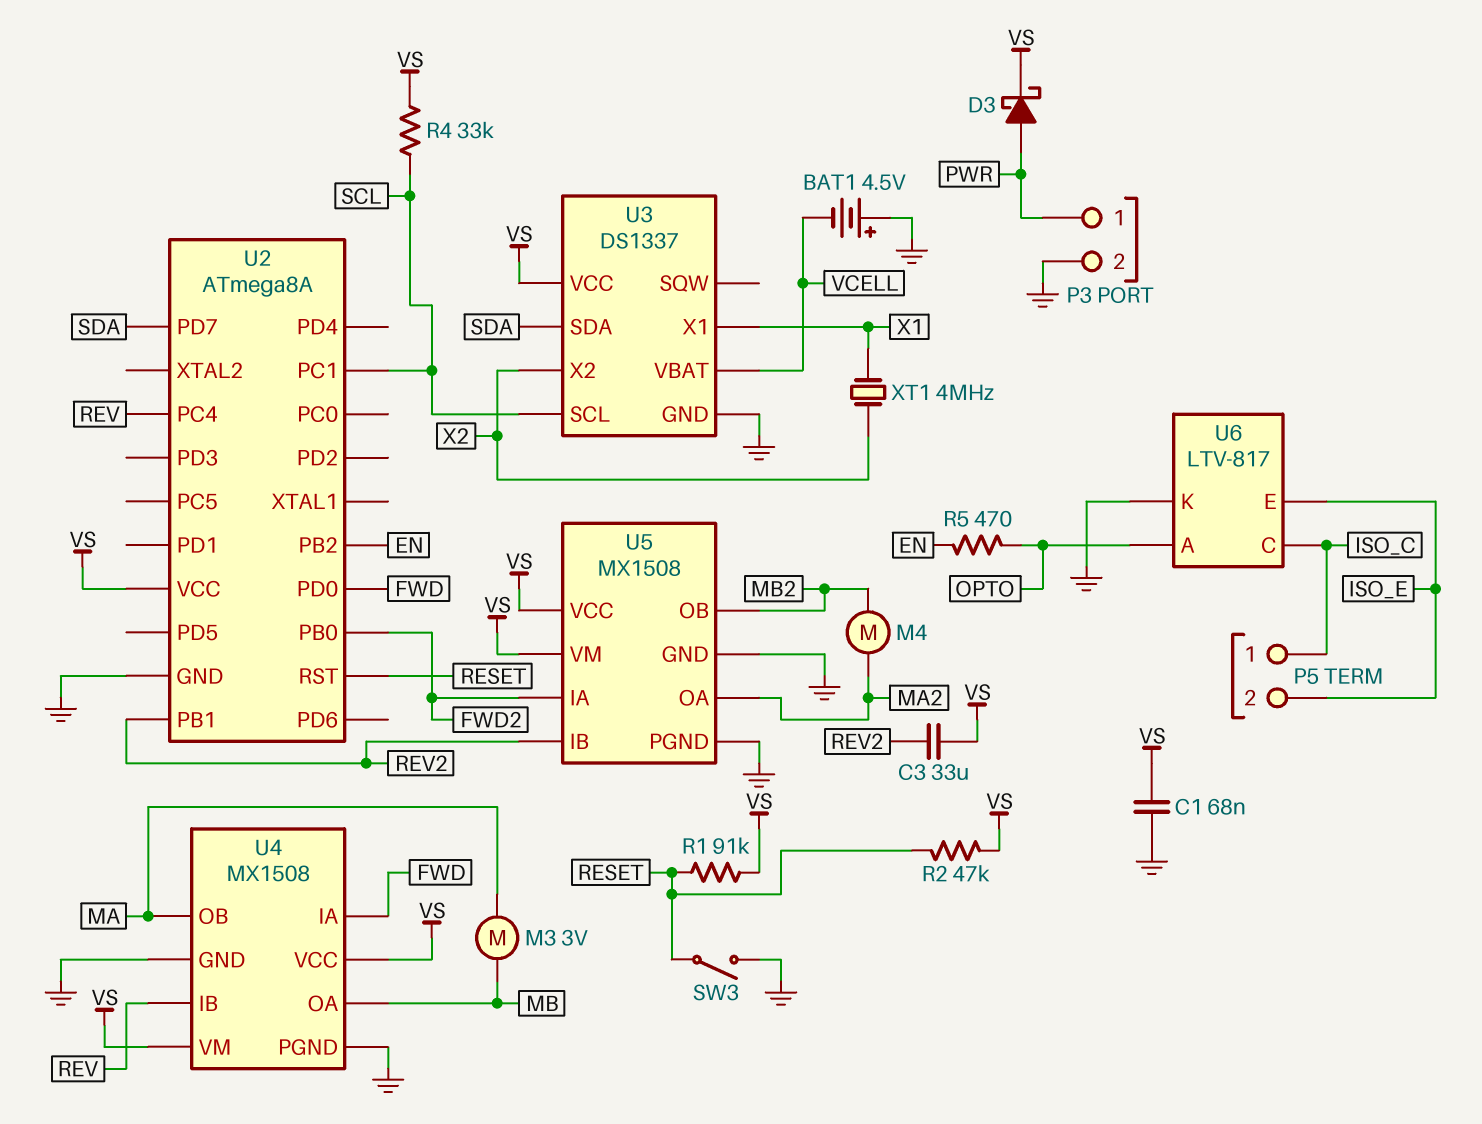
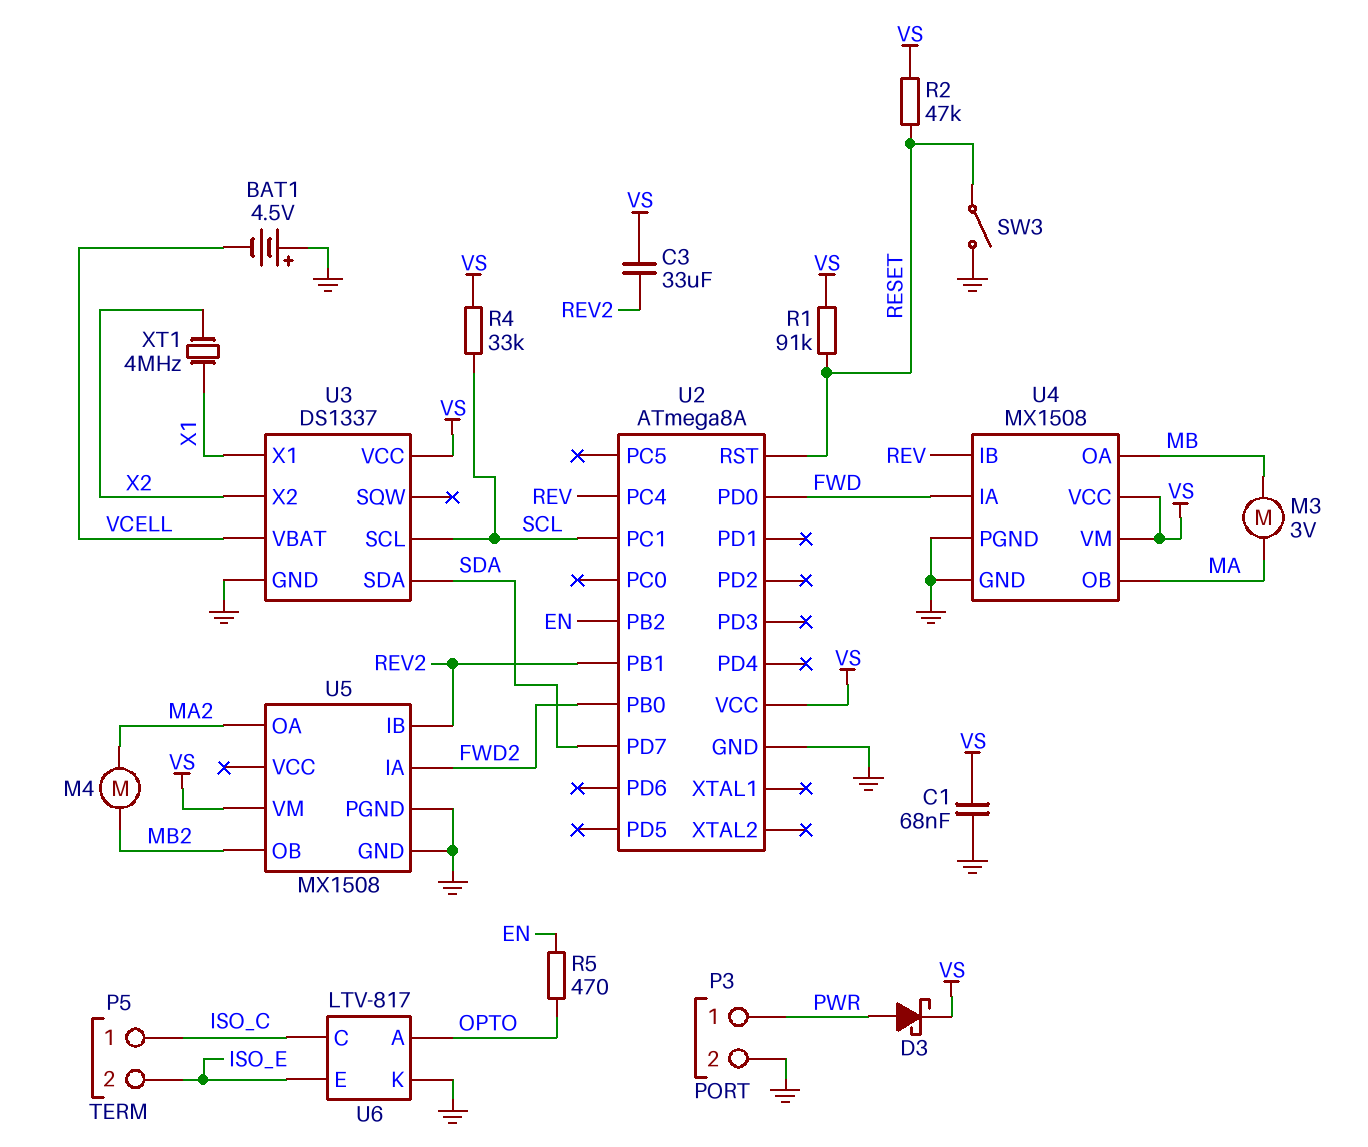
U5 pin VCC: VS -> none

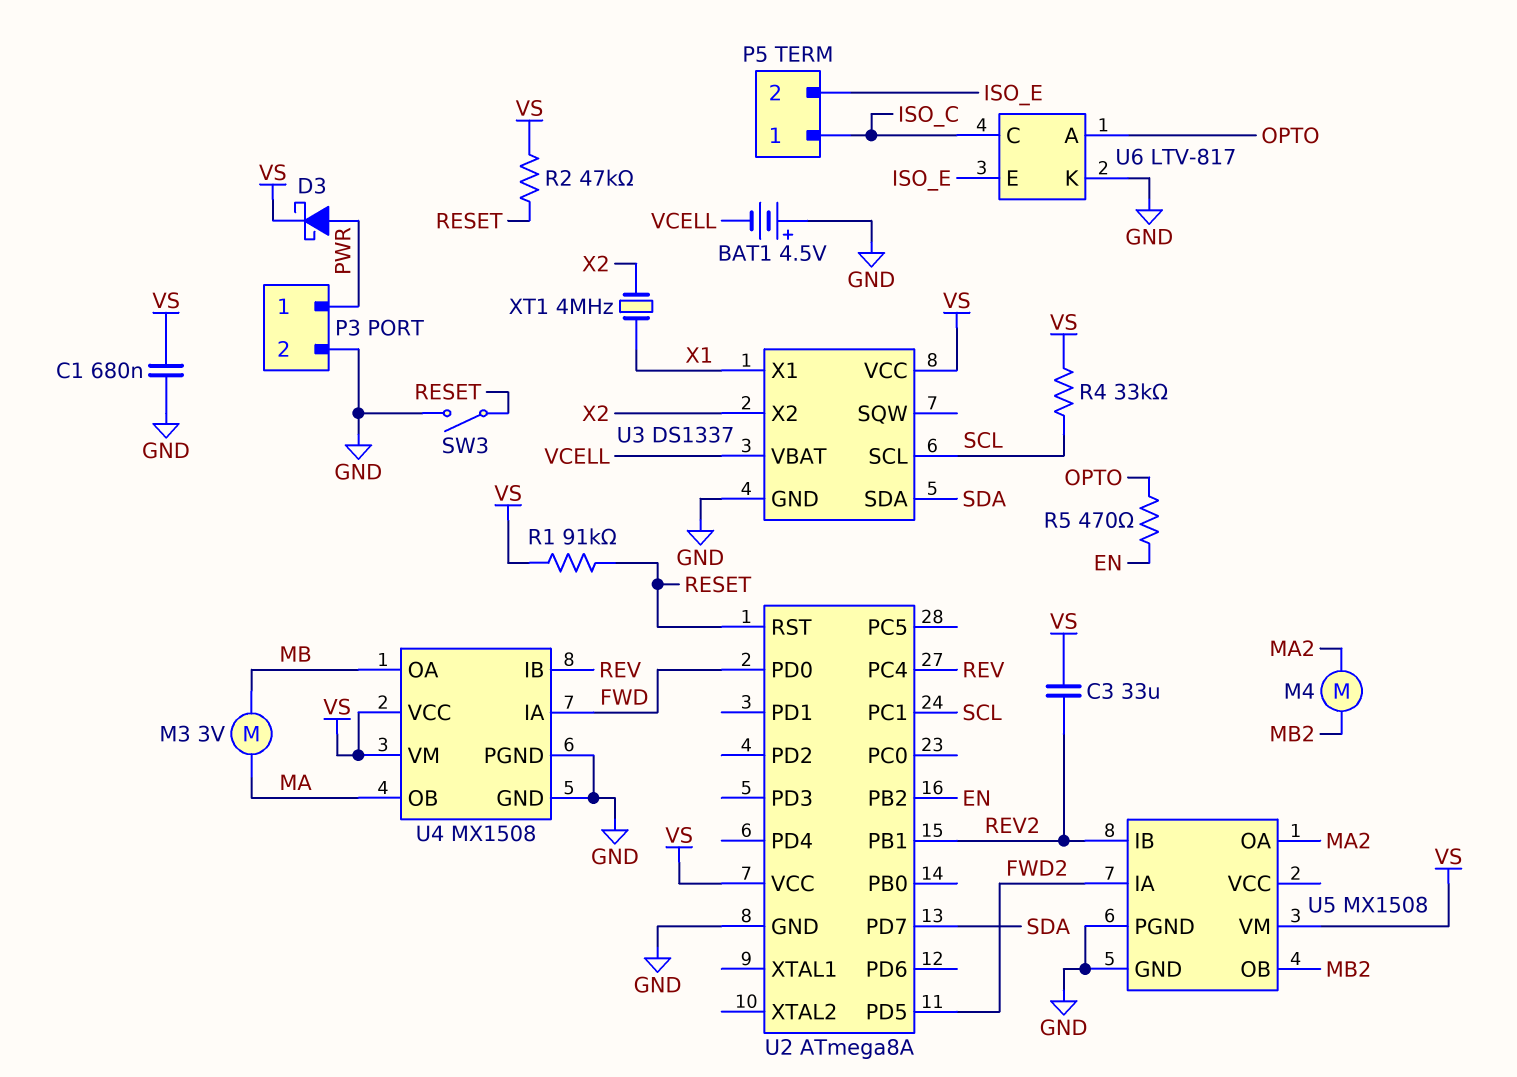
C1: 68nF (GND, VS) -> 680nF (GND, VS)
U2 pin PB0: FWD2 -> none
U2 pin PD5: none -> FWD2

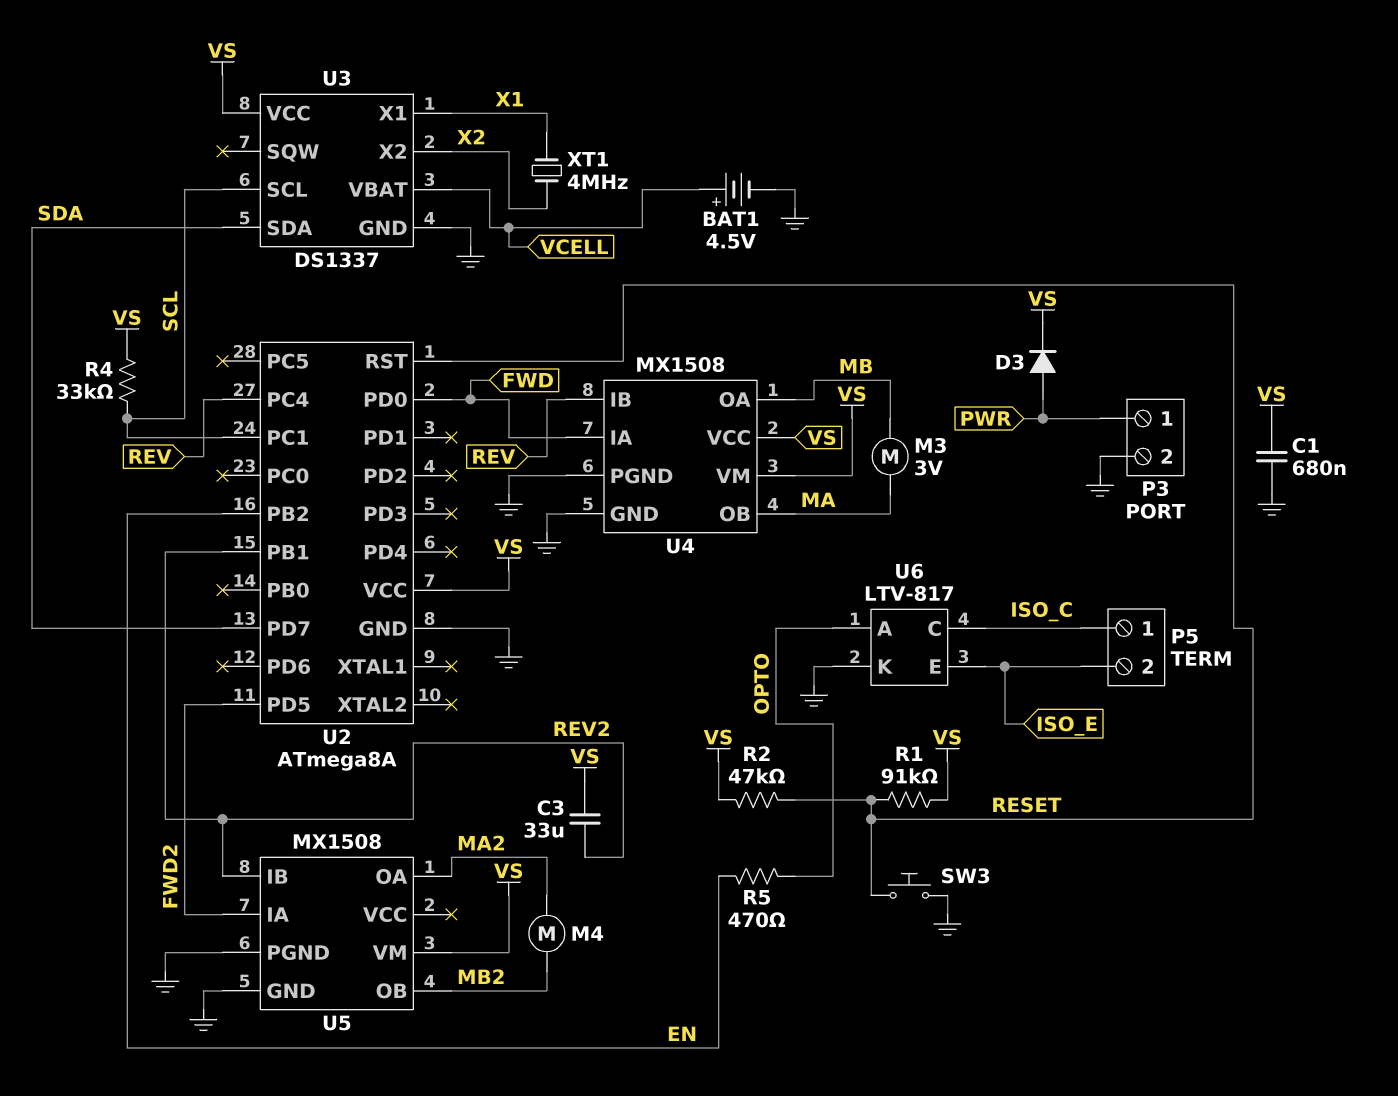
BAT1: 4.5V (plus GND, minus VCELL) -> 4.5V (plus VCELL, minus GND)
D3: schottky (A PWR, K VS) -> diode (A PWR, K VS)
SW3: switch (GND, RESET) -> button (GND, RESET)

